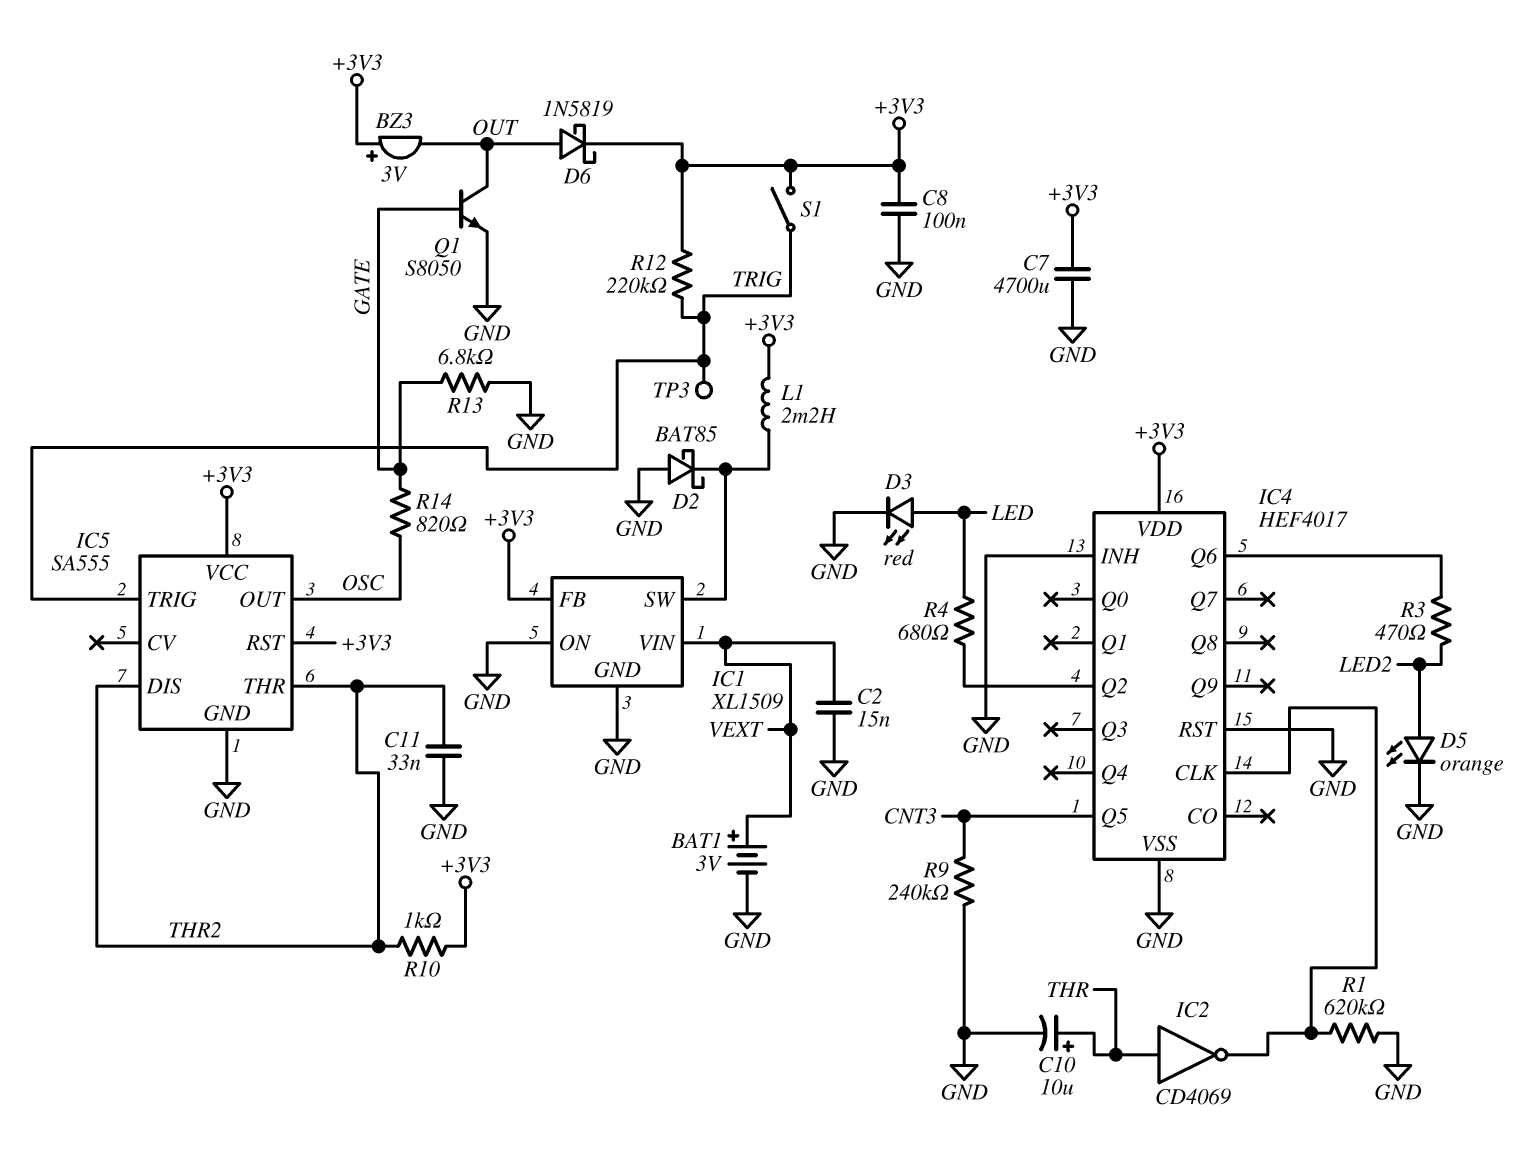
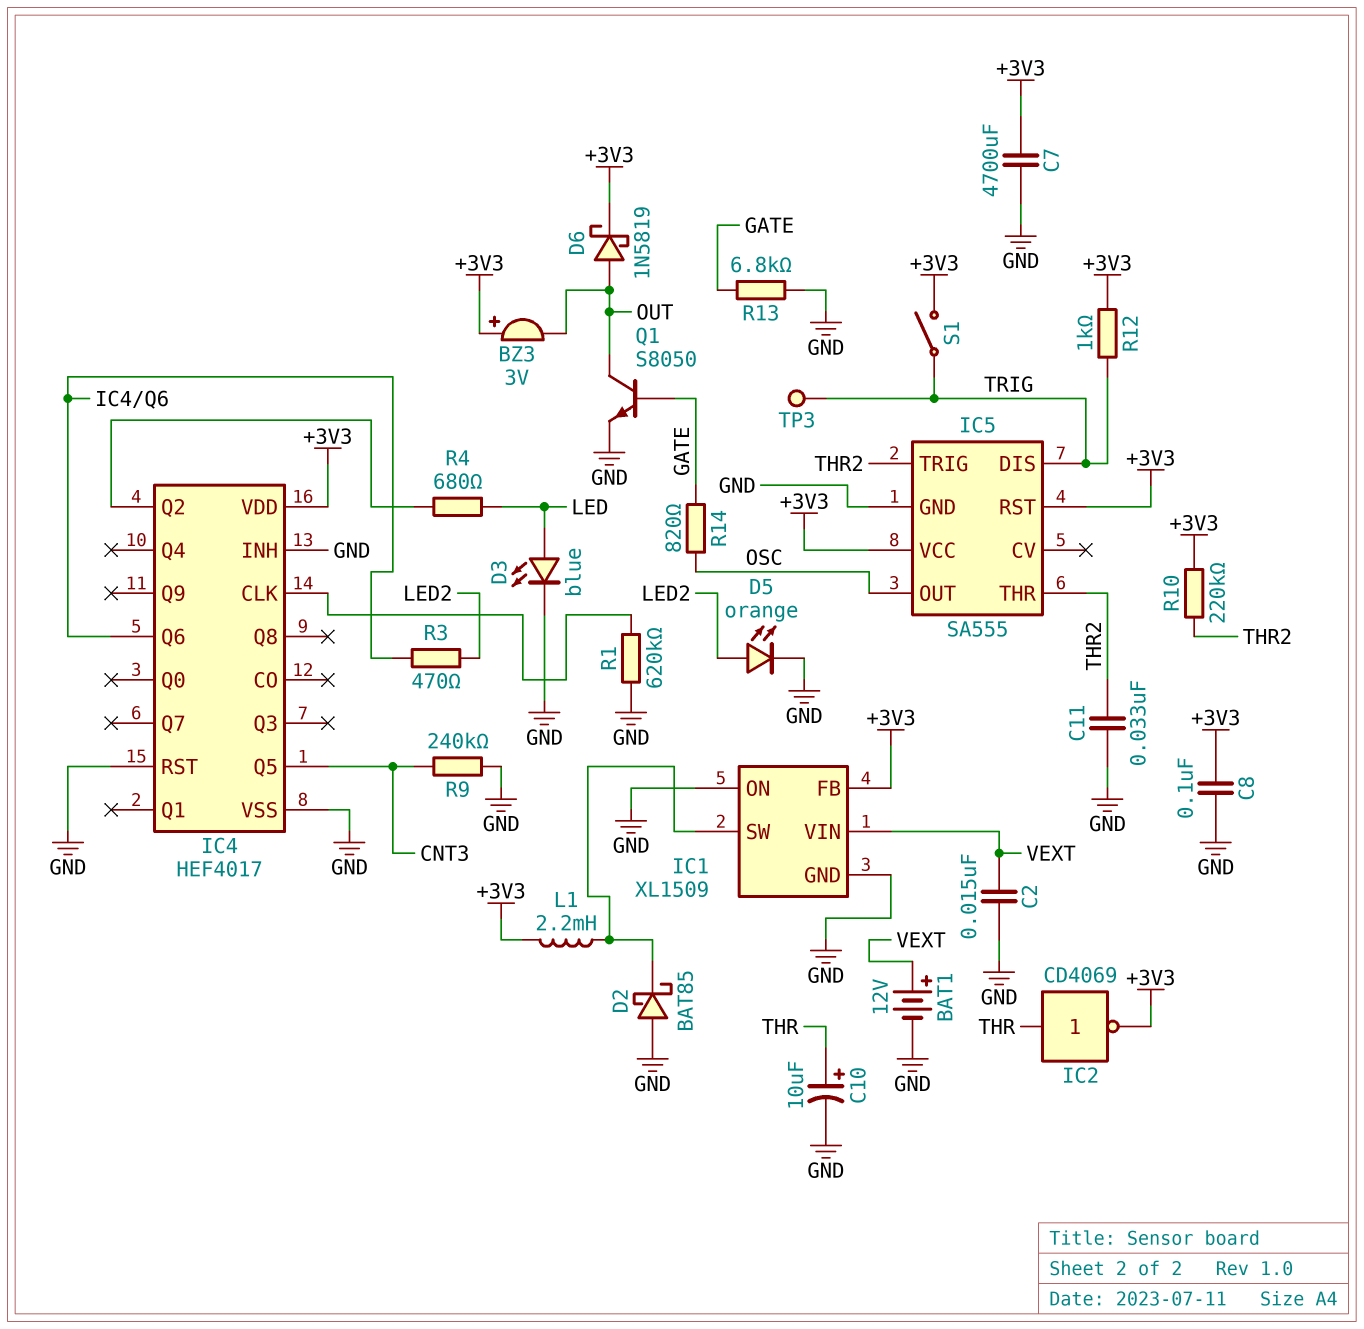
BAT1: 3V (plus VEXT, minus GND) -> 12V (plus VEXT, minus GND)
D3: LED red (A LED, K GND) -> LED blue (A LED, K GND)
IC2: NOT CD4069 (in THR, out IC4/CLK) -> NOT CD4069 (in THR, out +3V3)
IC5 pin DIS: THR2 -> TRIG
IC5 pin TRIG: TRIG -> THR2
R10: 1k (+3V3, THR2) -> 220k (+3V3, THR2)
R12: 220k (+3V3, TRIG) -> 1k (+3V3, TRIG)

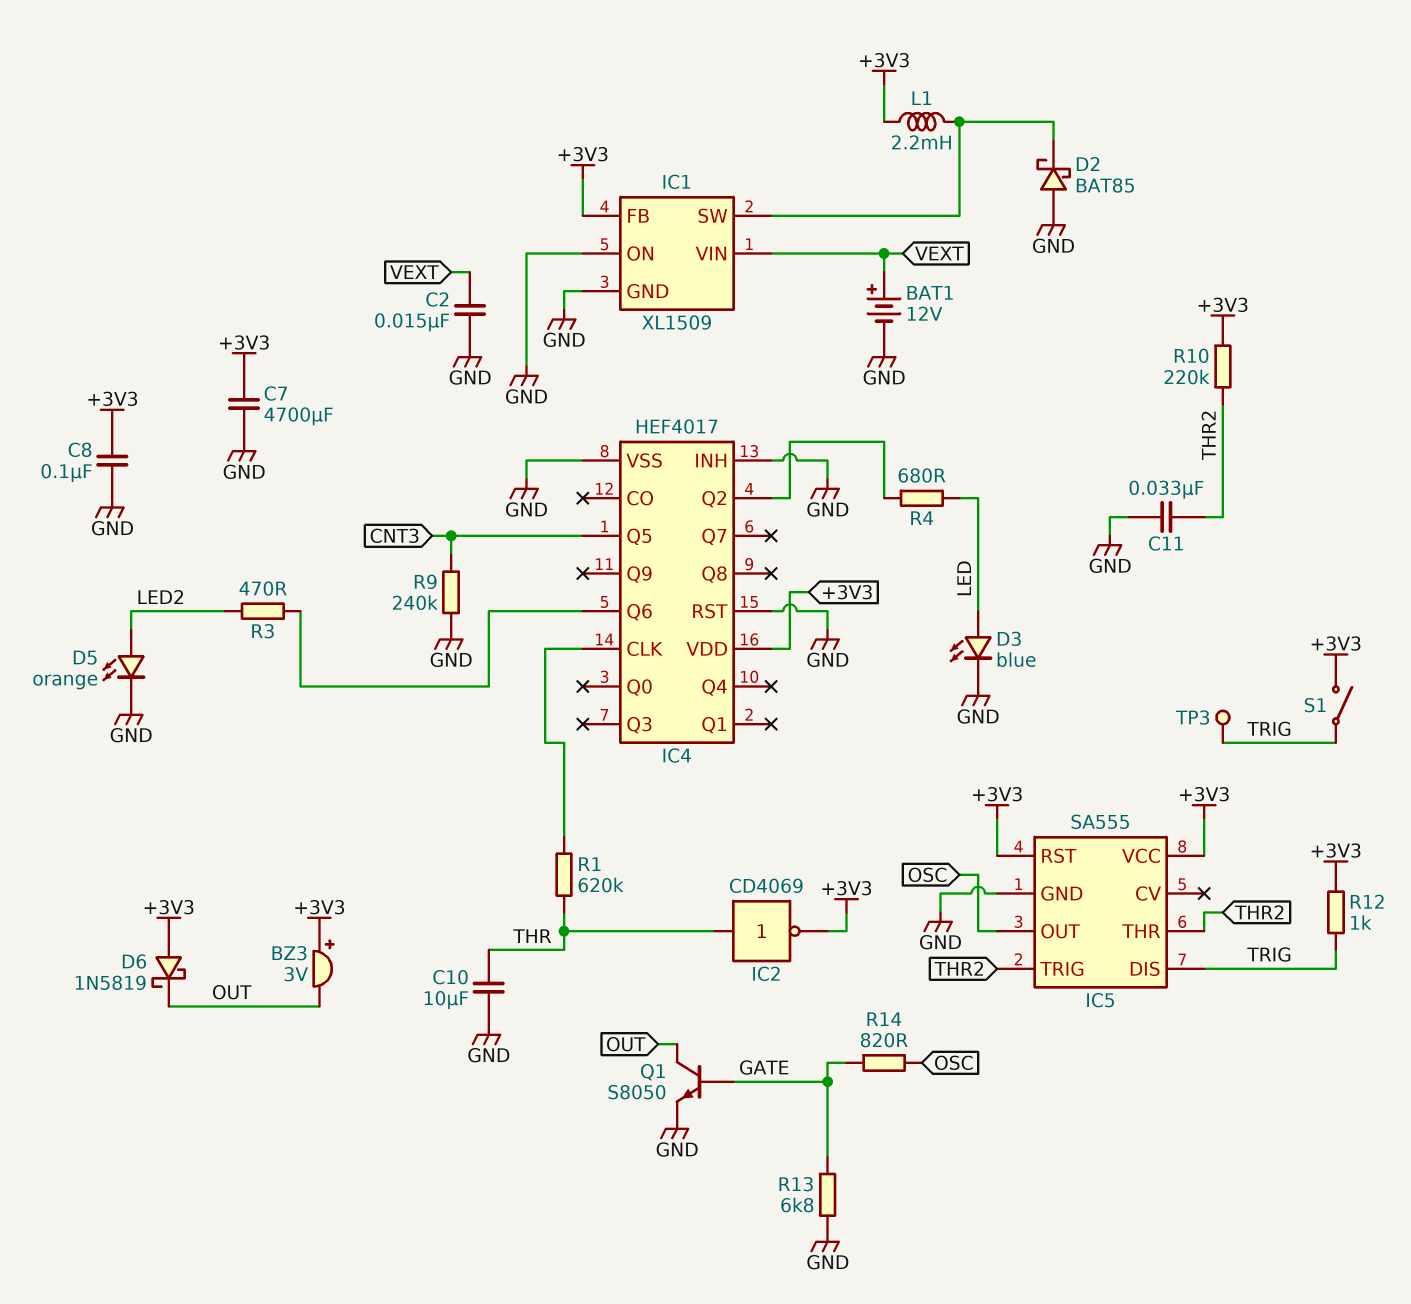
C10: 10uF (plus THR, minus GND) -> 10uF (GND, THR)
D6: schottky 1N5819 (A OUT, K +3V3) -> schottky 1N5819 (A +3V3, K OUT)
R1: 620k (GND, IC4/CLK) -> 620k (IC4/CLK, THR)

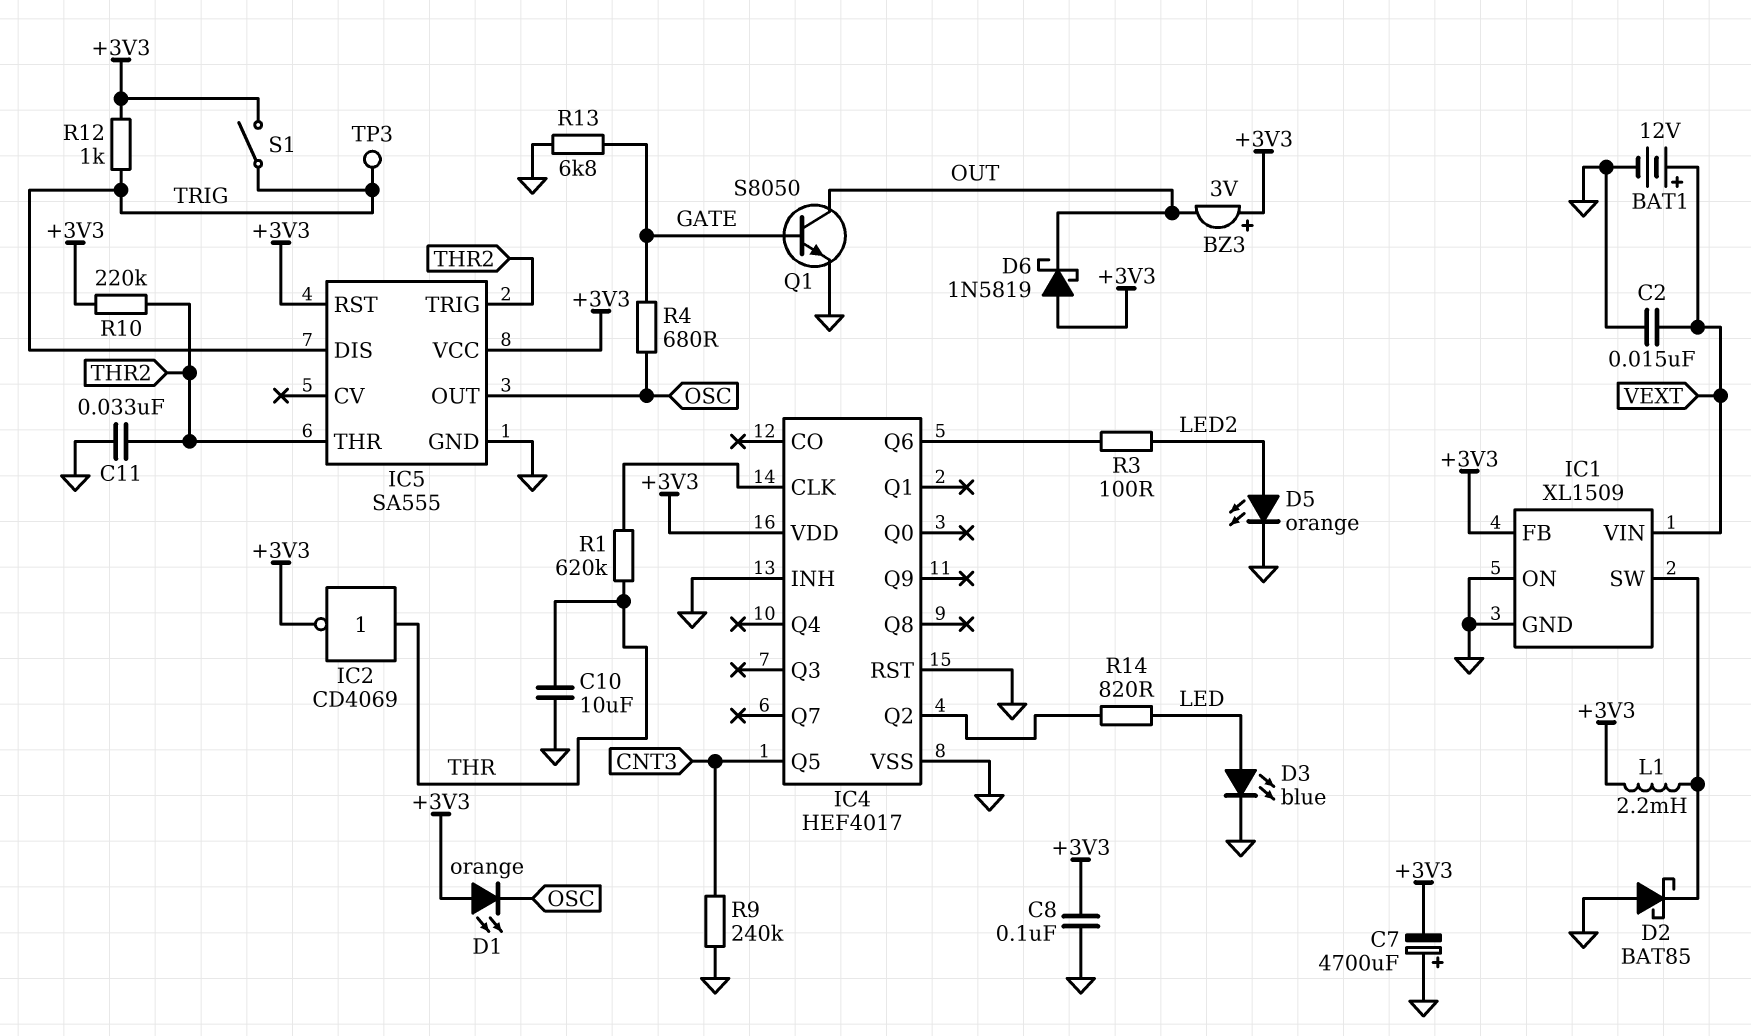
C7: 4700uF (+3V3, GND) -> 4700uF (plus GND, minus +3V3)
D1: none -> LED orange (A +3V3, K OSC)
R3: 470 (IC4/Q6, LED2) -> 100 (IC4/Q6, LED2)
R4: 680 (IC4/Q2, LED) -> 680 (GATE, OSC)
R14: 820 (GATE, OSC) -> 820 (IC4/Q2, LED)

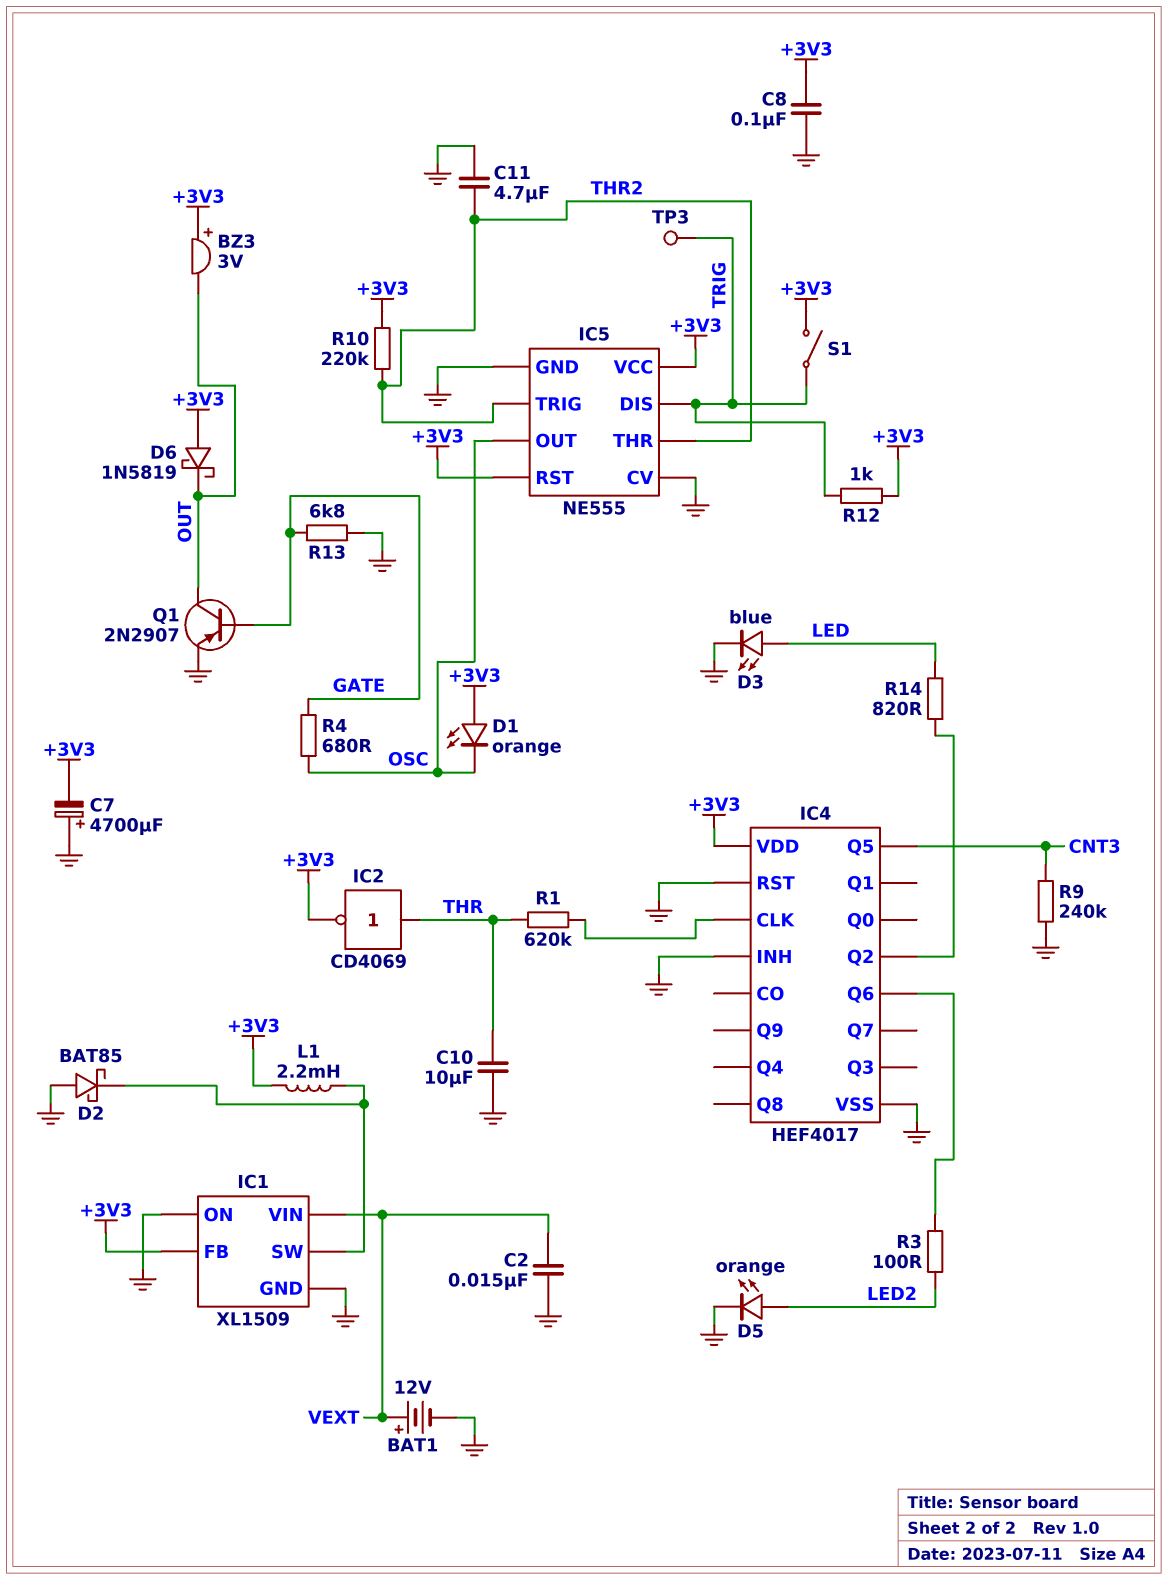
C11: 33nF (GND, THR2) -> 4.7uF (GND, THR2)
IC5: SA555 -> NE555
IC5 pin CV: none -> GND
Q1: NPN S8050 (B GATE, C OUT, E GND) -> PNP 2N2907 (B GATE, C OUT, E GND)

